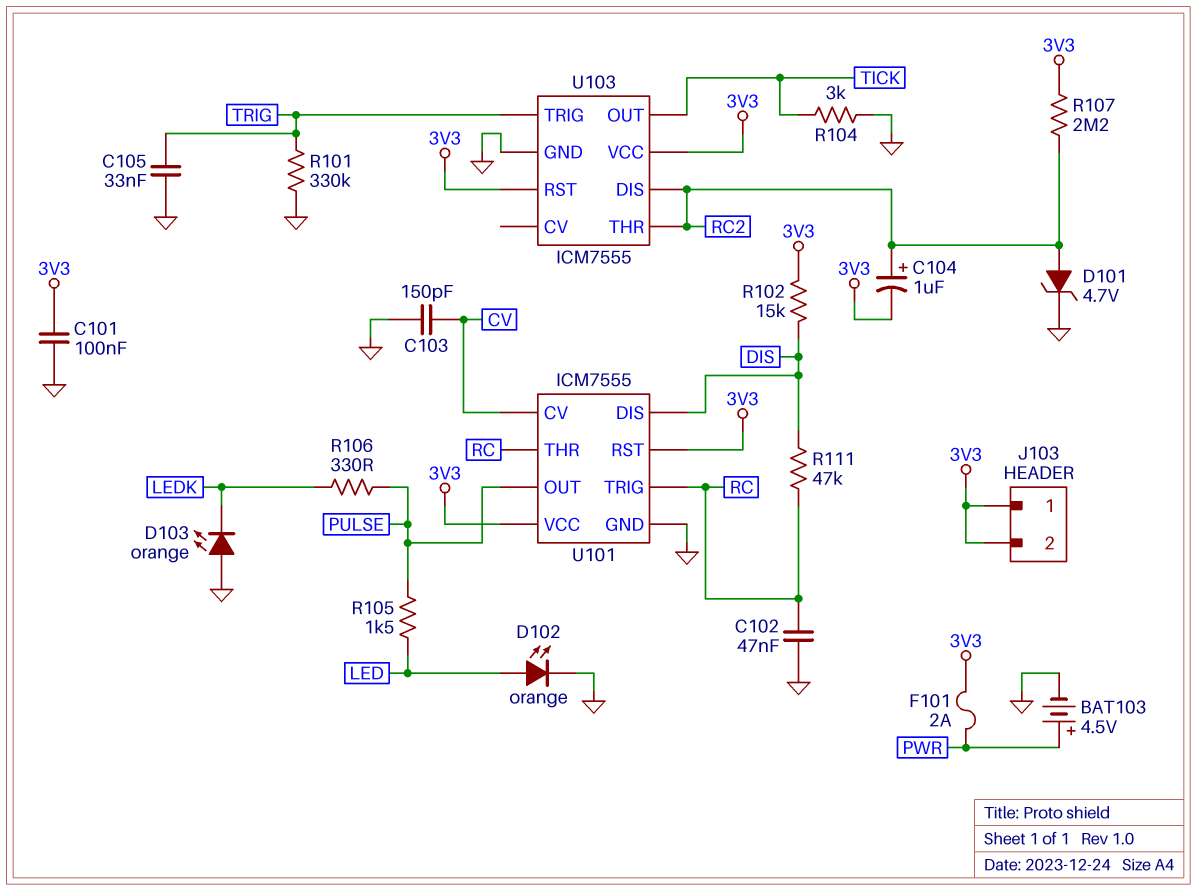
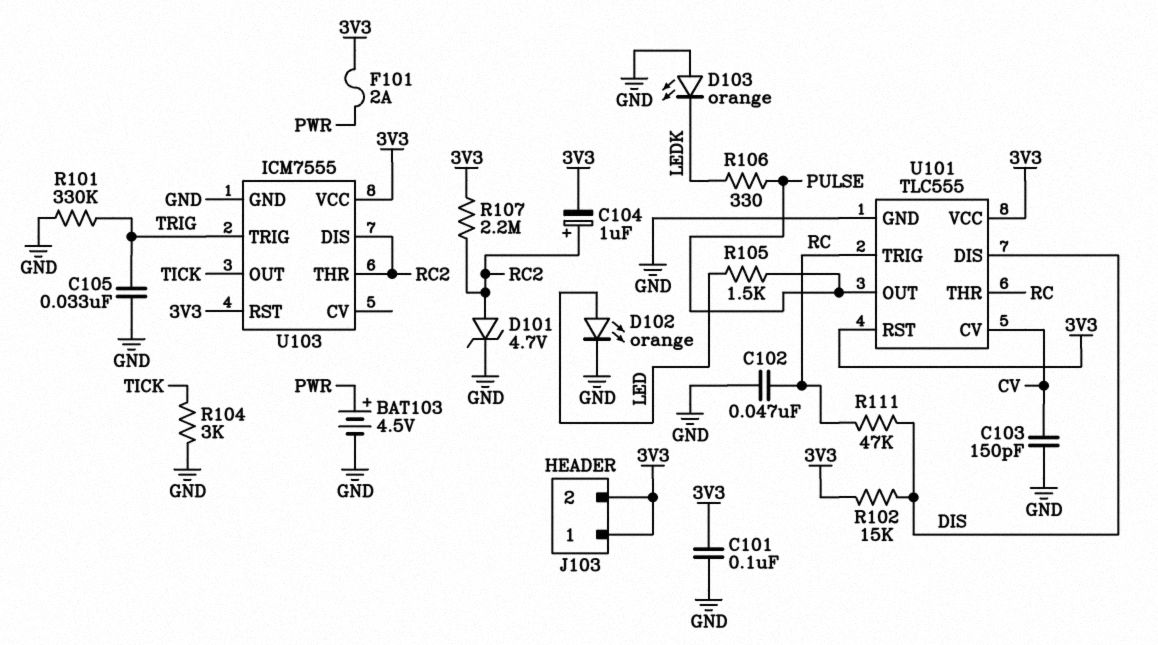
U101: ICM7555 -> TLC555

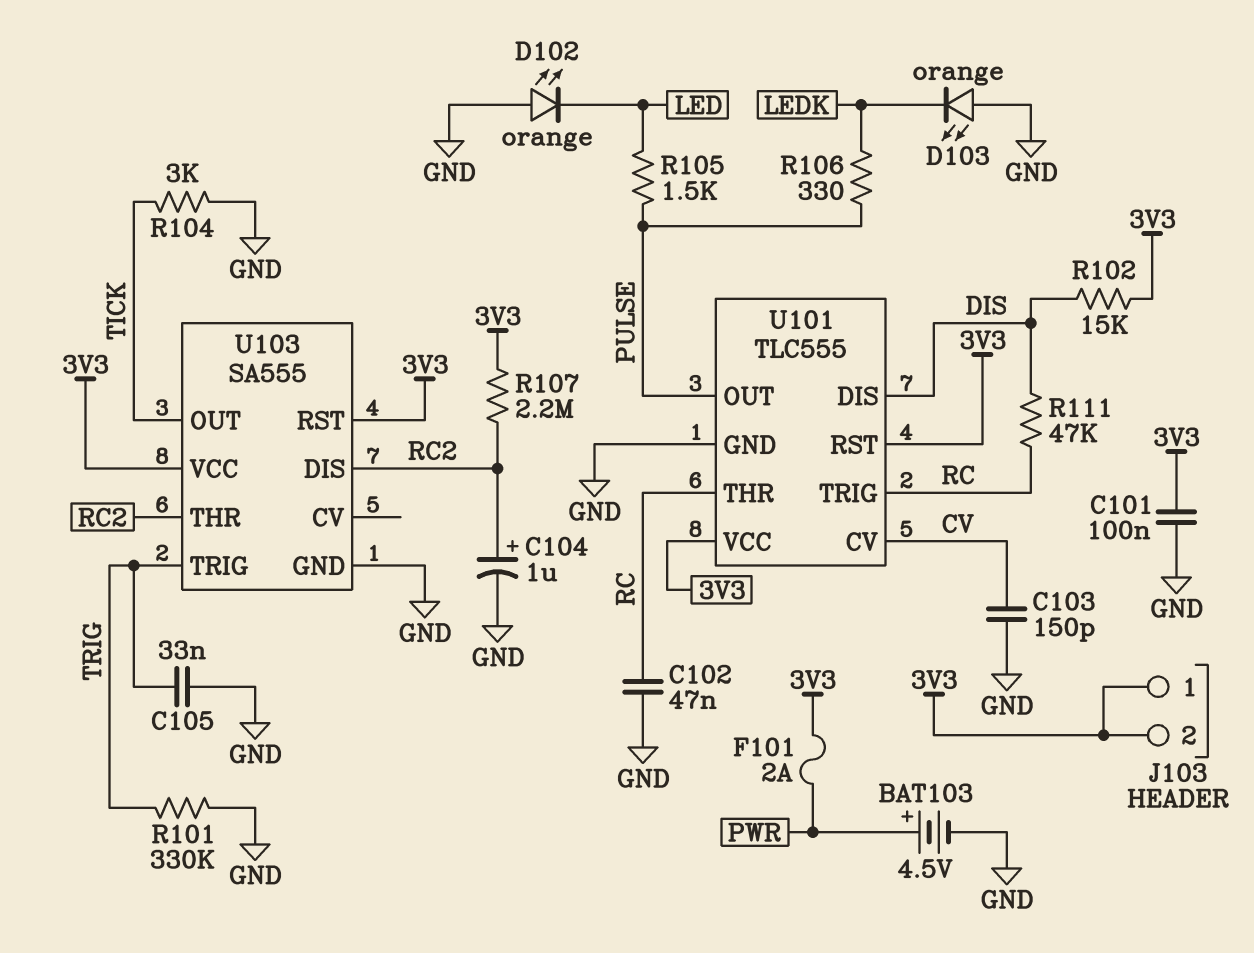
C104: 1uF (plus RC2, minus 3V3) -> 1uF (plus RC2, minus GND)
D101: zener 4.7V (A RC2, K GND) -> none
D102: LED orange (A LED, K GND) -> LED orange (A GND, K LED)
U103: ICM7555 -> SA555

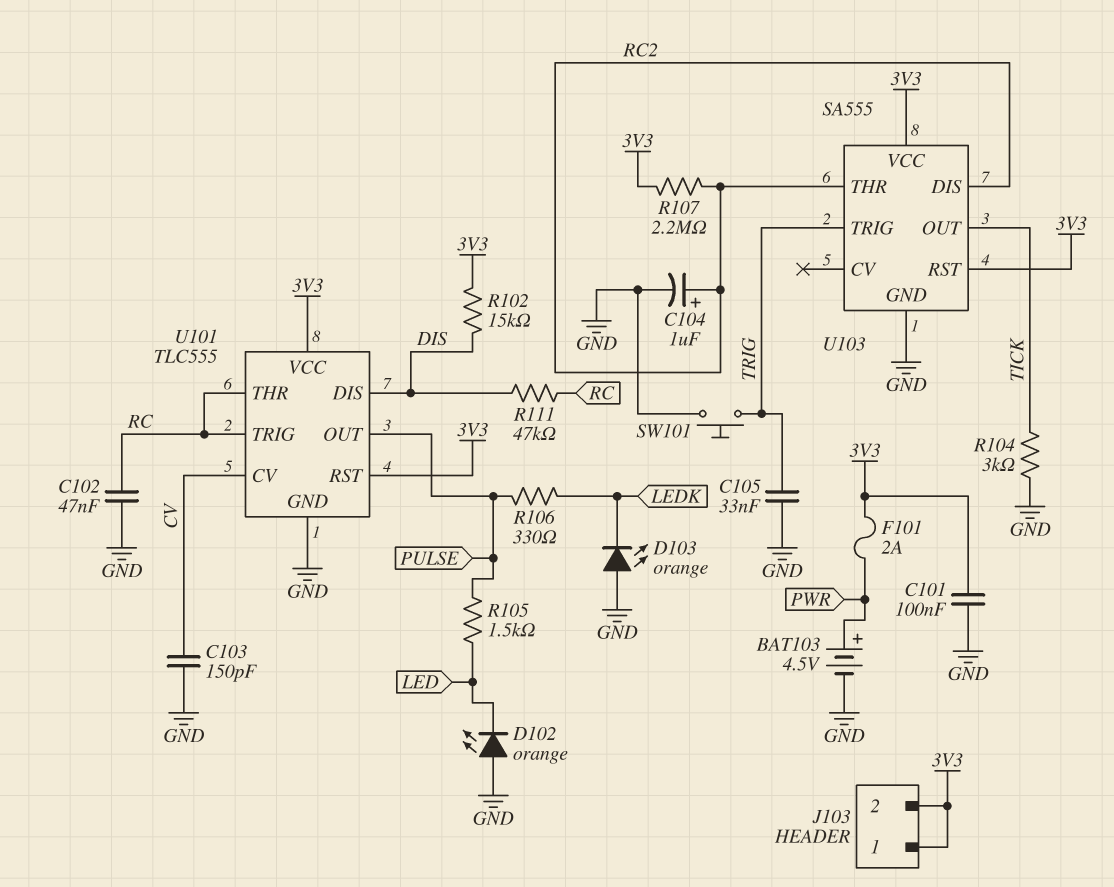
R101: 330k (GND, TRIG) -> none
SW101: none -> button (GND, TRIG)

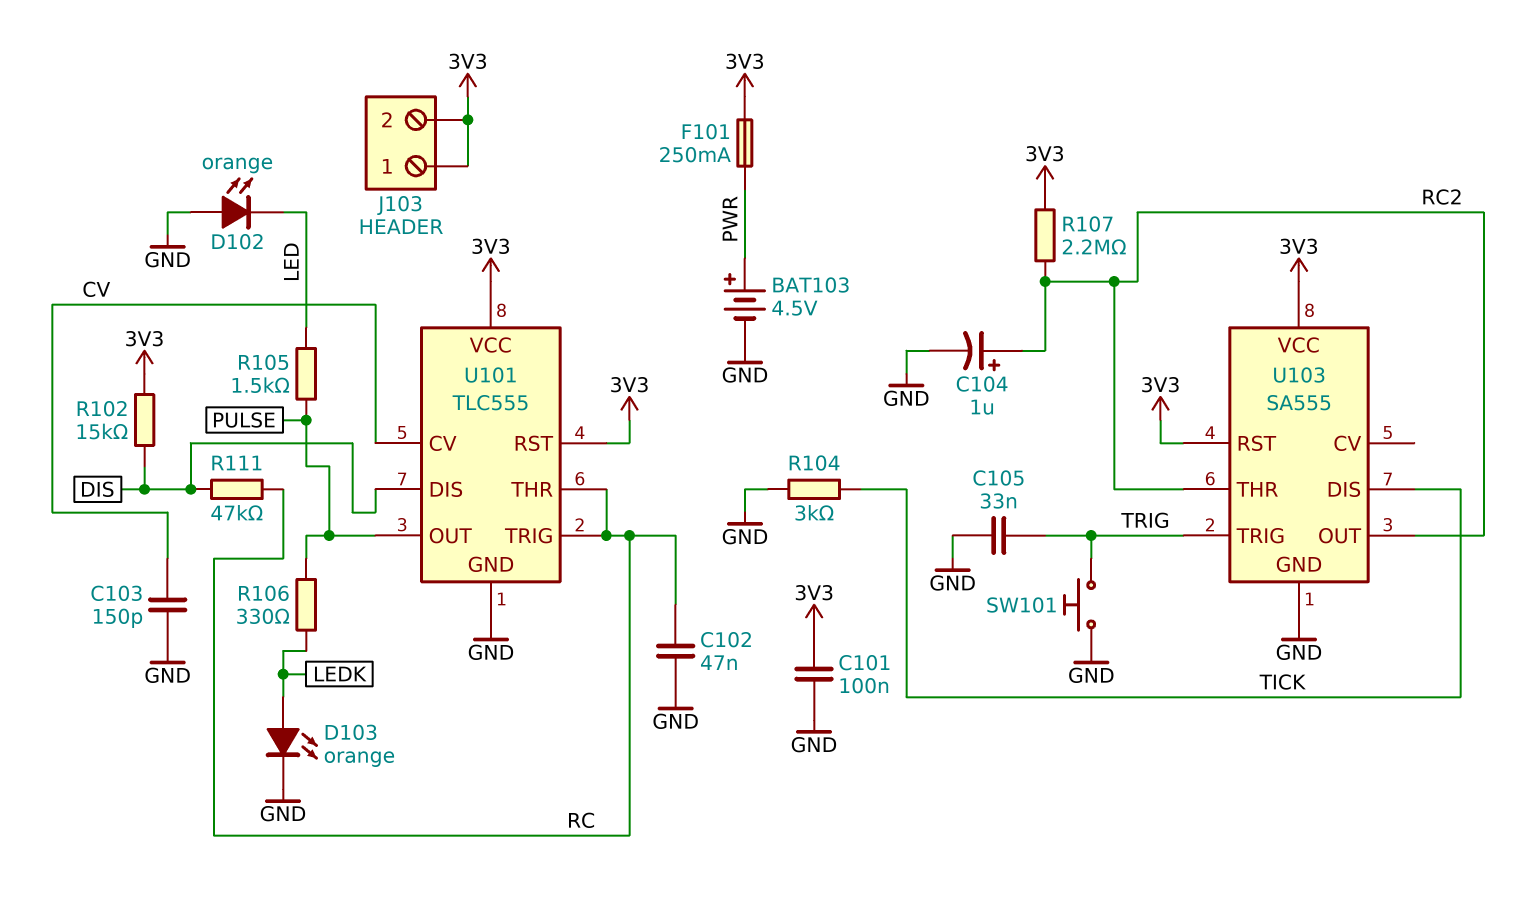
D103: LED orange (A GND, K LEDK) -> LED orange (A LEDK, K GND)
F101: 2A (3V3, PWR) -> 250mA (3V3, PWR)
U103 pin DIS: RC2 -> TICK
U103 pin OUT: TICK -> RC2

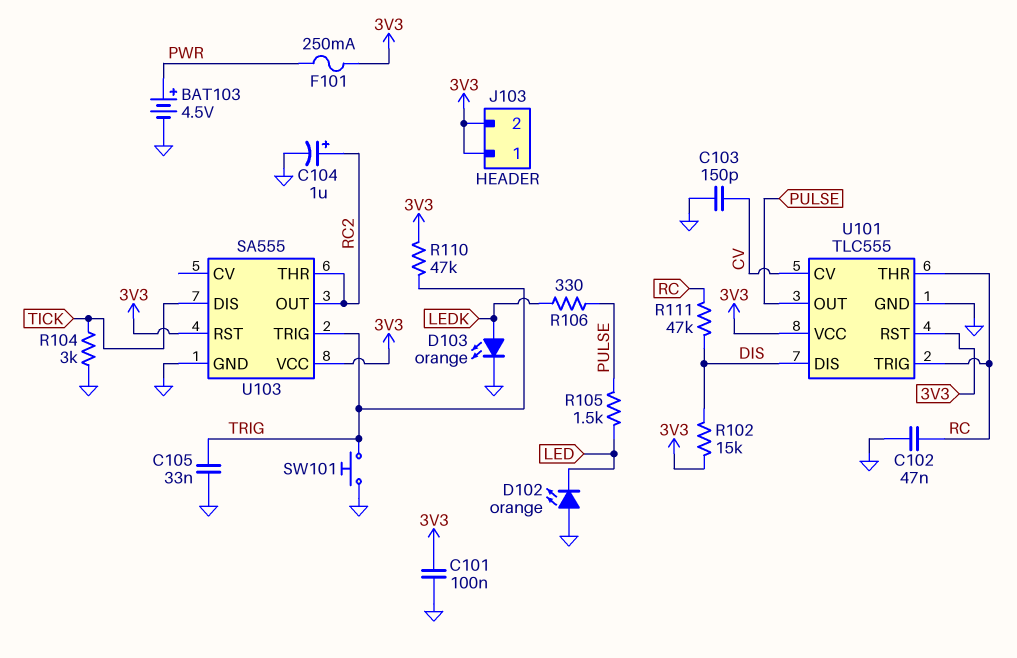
R107: 2.2M (3V3, RC2) -> none
R110: none -> 47k (3V3, TRIG)

